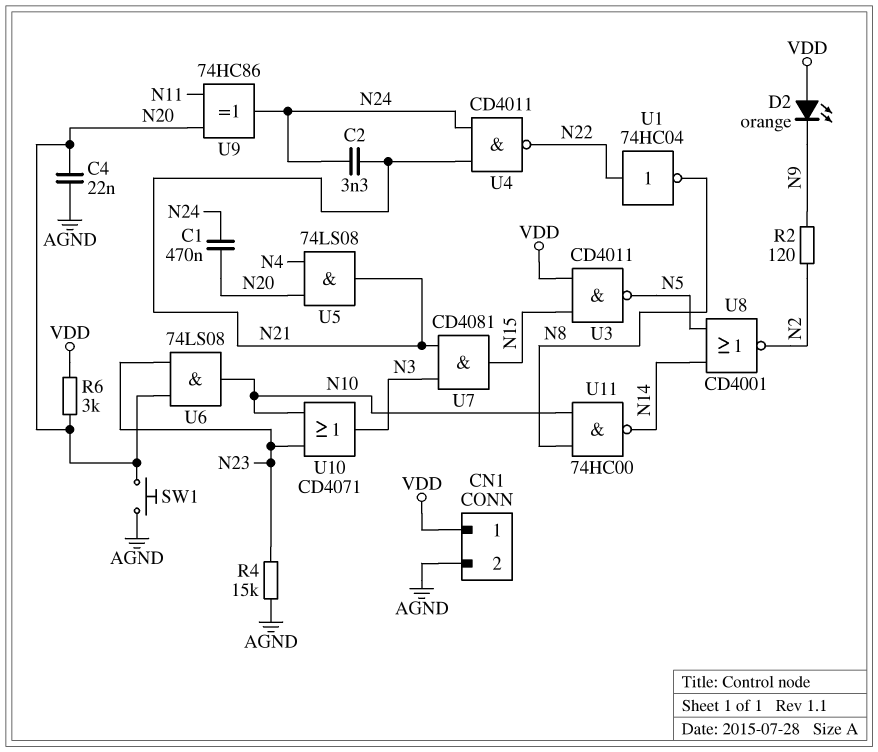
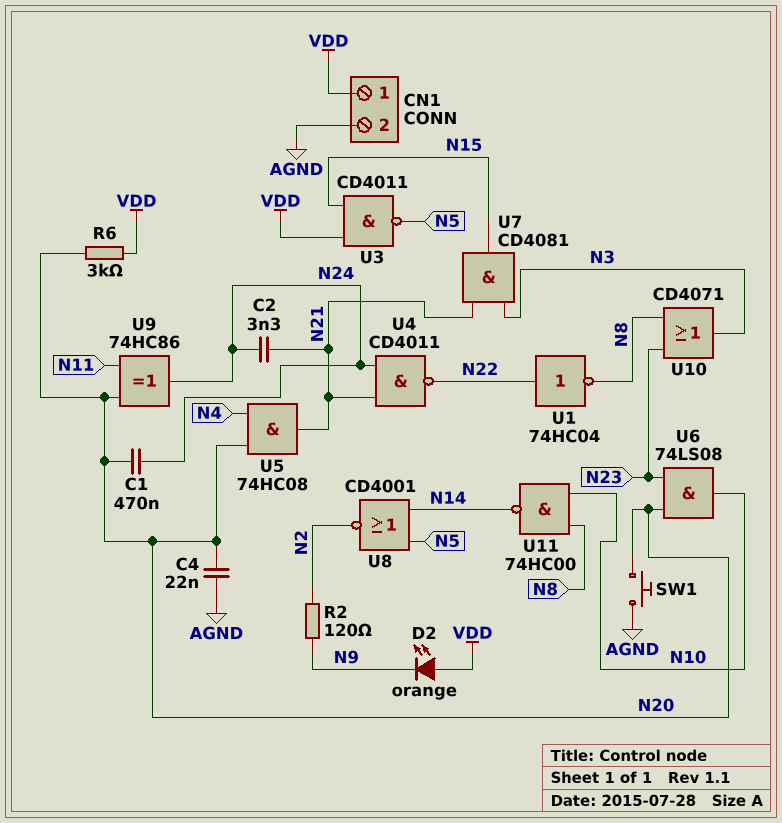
R4: 15k (AGND, N23) -> none
U5: AND 74LS08 (in N4, in N20, out N21) -> AND 74HC08 (in N4, in N20, out N21)
U10: OR CD4071 (in N10, in N23, out N3) -> OR CD4071 (in N8, in N23, out N3)

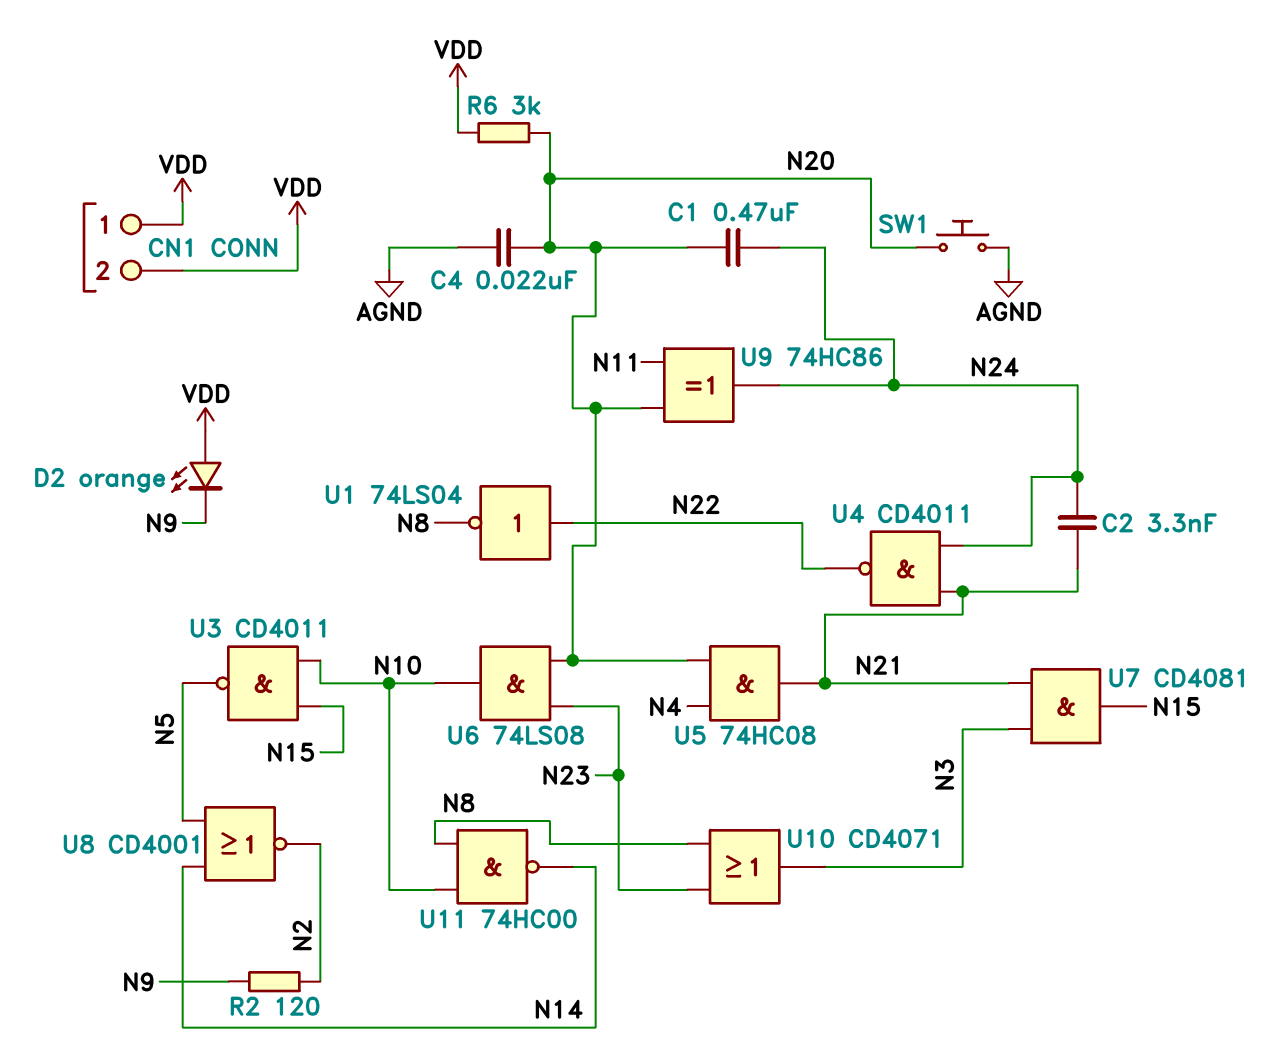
CN1 pin 2: AGND -> VDD
U1: NOT 74HC04 (in N22, out N8) -> NOT 74LS04 (in N22, out N8)
U3: NAND CD4011 (in N15, in VDD, out N5) -> NAND CD4011 (in N10, in N15, out N5)

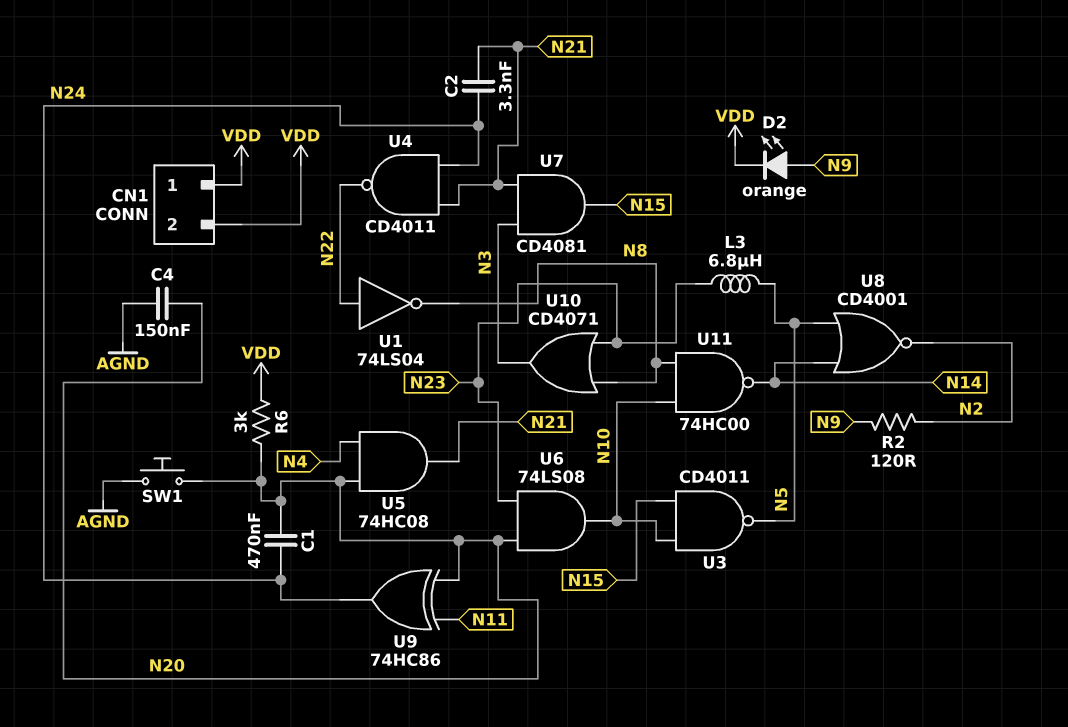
C4: 22nF (AGND, N20) -> 150nF (AGND, N20)
D2: LED orange (A VDD, K N9) -> LED orange (A N9, K VDD)
L3: none -> 6.8uH (N5, N23)

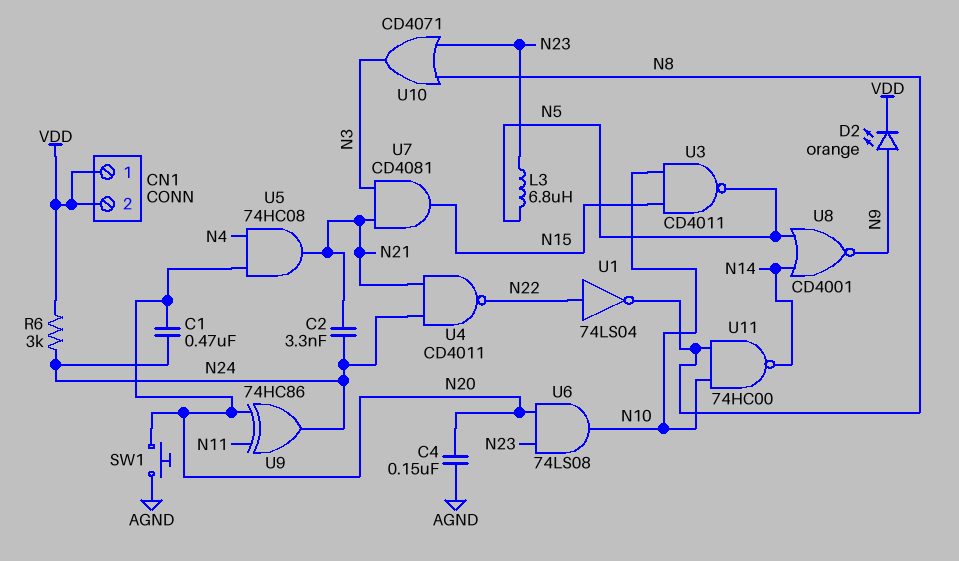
R2: 120 (N2, N9) -> none
R6: 3k (N20, VDD) -> 3k (N24, VDD)
U8: NOR CD4001 (in N5, in N14, out N2) -> NOR CD4001 (in N5, in N14, out N9)

